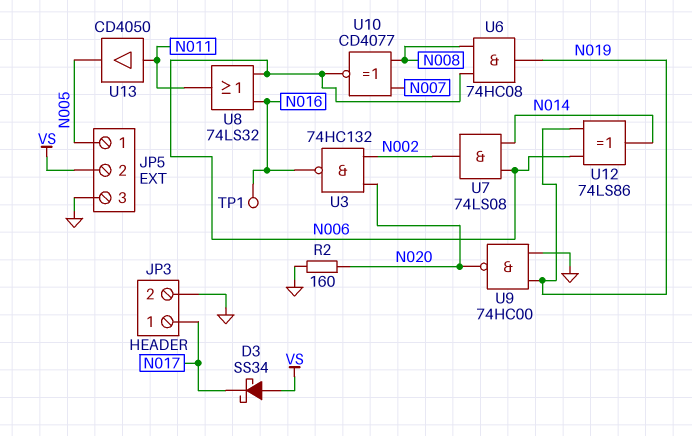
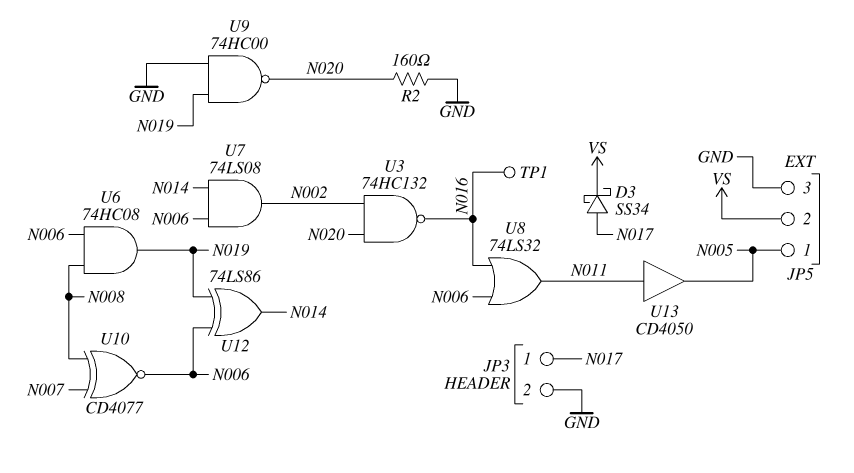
D3: schottky SS34 (A VS, K N017) -> schottky SS34 (A N017, K VS)

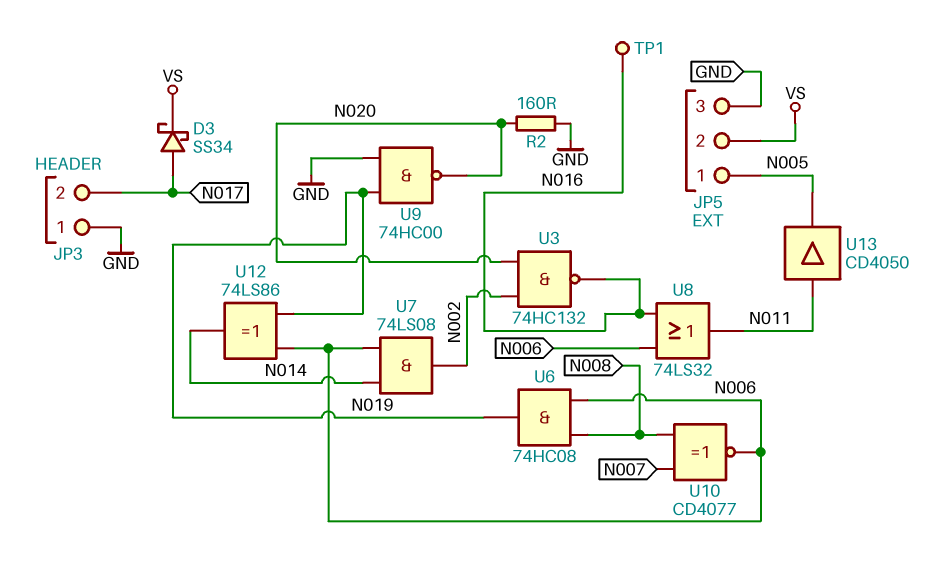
JP3 pin 1: N017 -> GND
JP3 pin 2: GND -> N017

